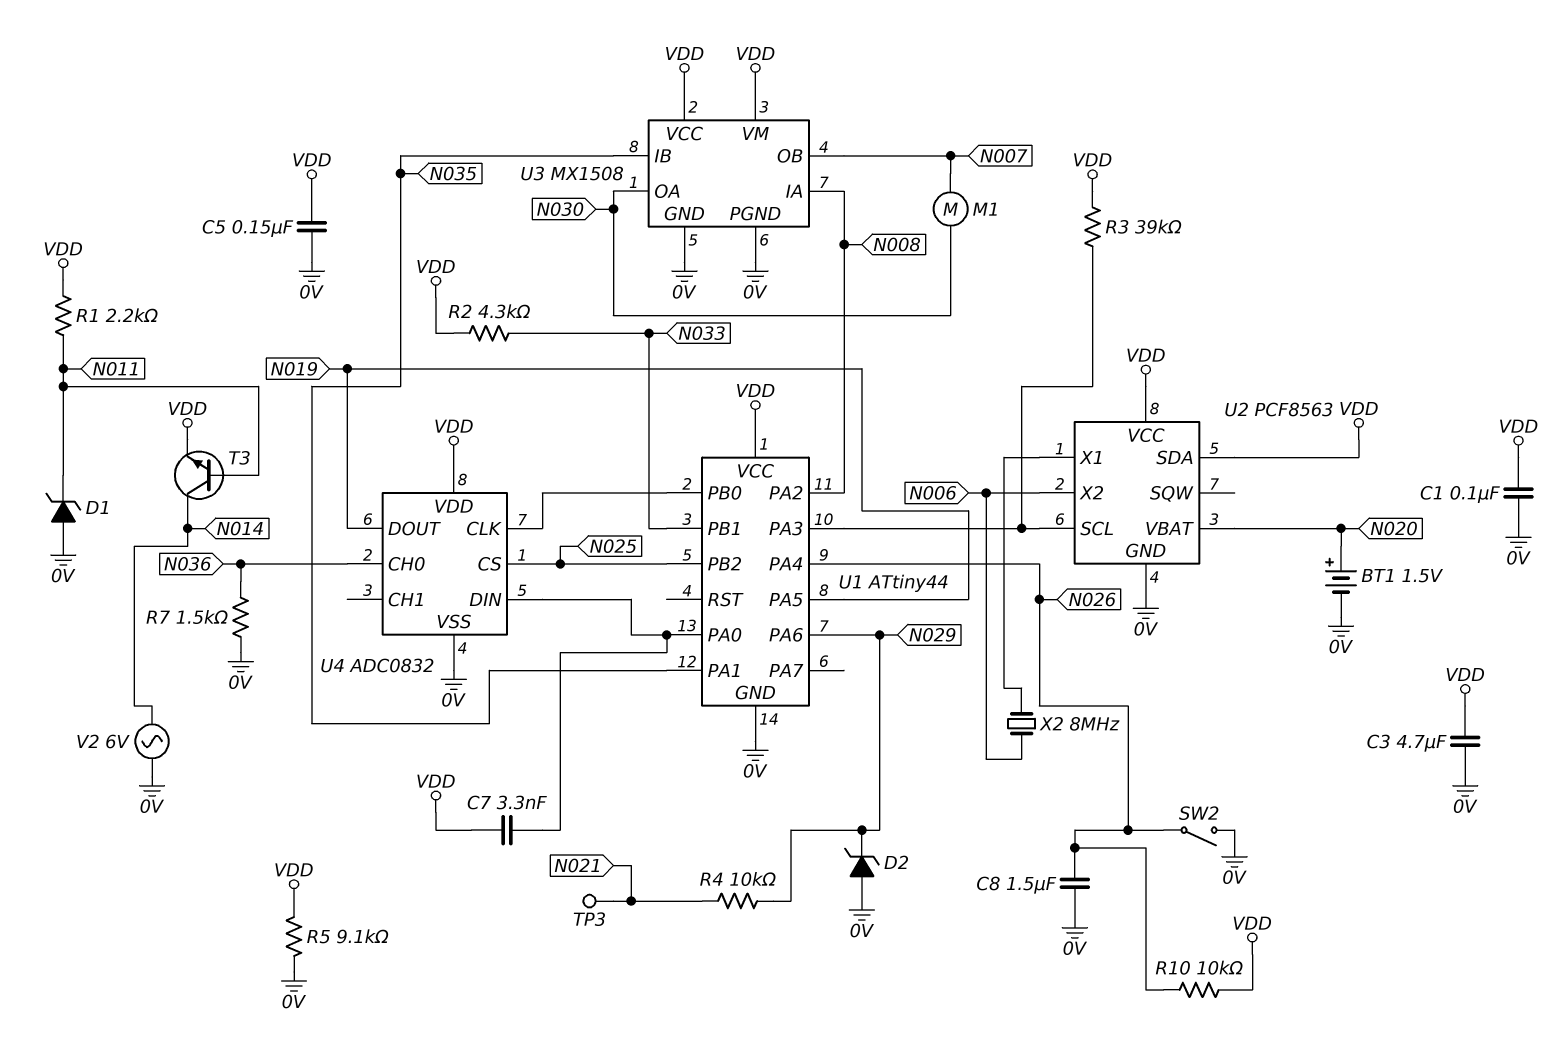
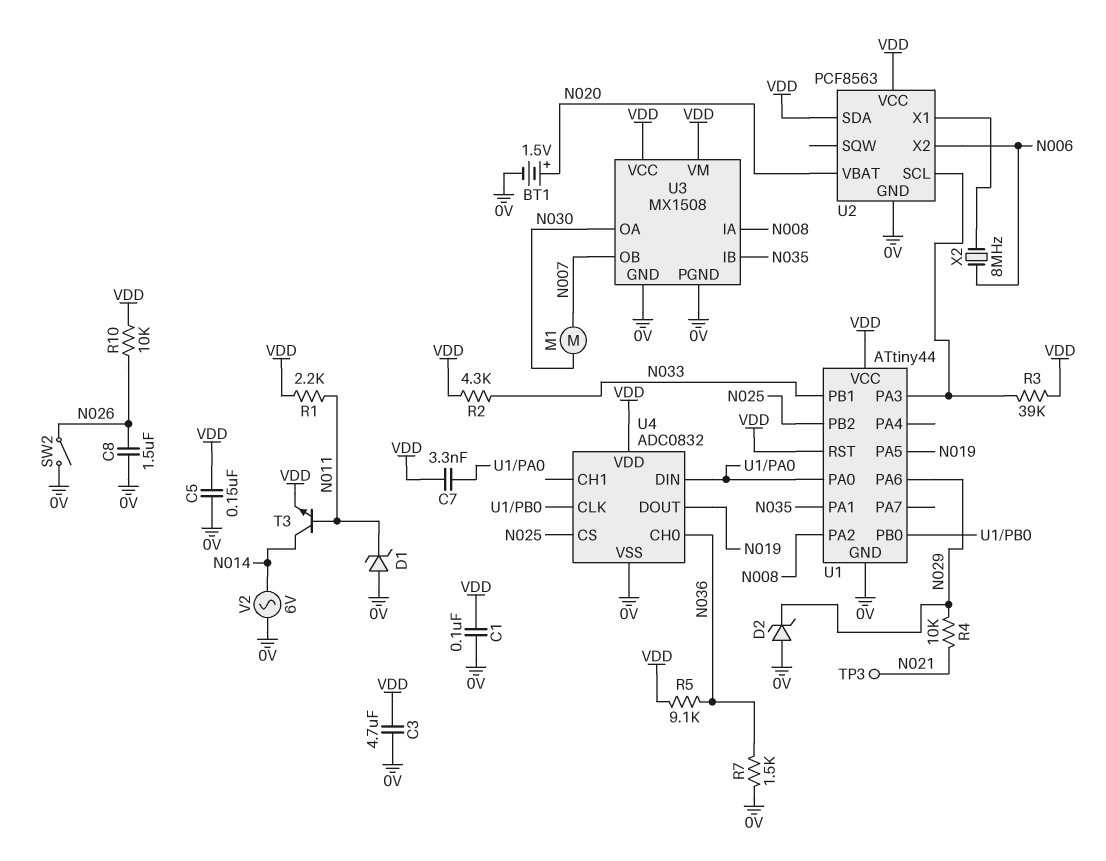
R5: 9.1k (0V, VDD) -> 9.1k (N036, VDD)
U1 pin PA4: N026 -> none
U1 pin RST: none -> VDD

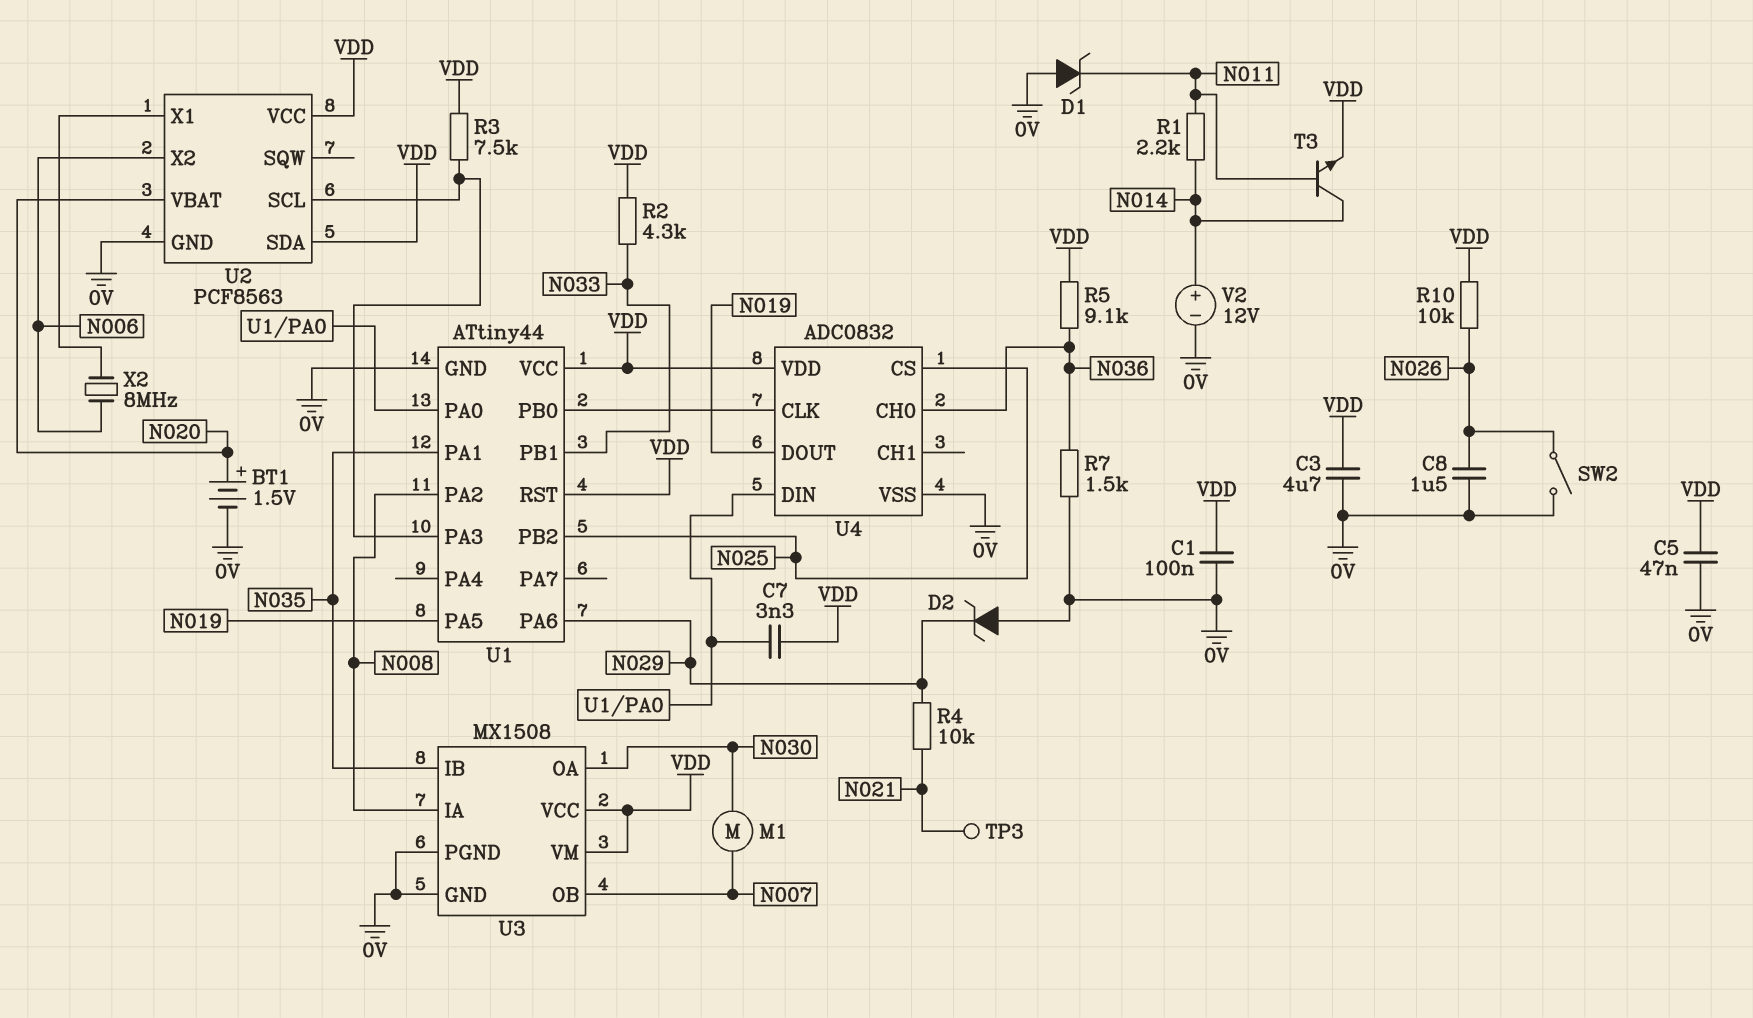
C5: 150nF (0V, VDD) -> 47nF (0V, VDD)
R1: 2.2k (N011, VDD) -> 2.2k (N011, N014)
R3: 39k (U1/PA3, VDD) -> 7.5k (U1/PA3, VDD)
V2: AC 6V (0V, N014) -> 12V (plus N014, minus 0V)

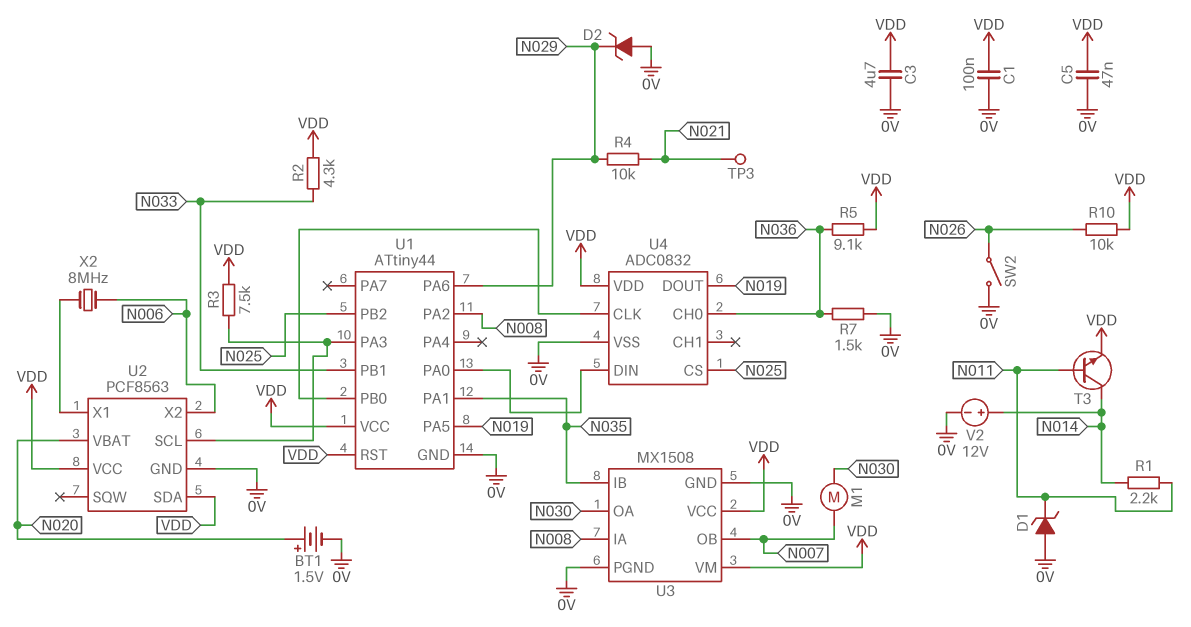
C7: 3.3nF (U1/PA0, VDD) -> none
C8: 1.5uF (0V, N026) -> none

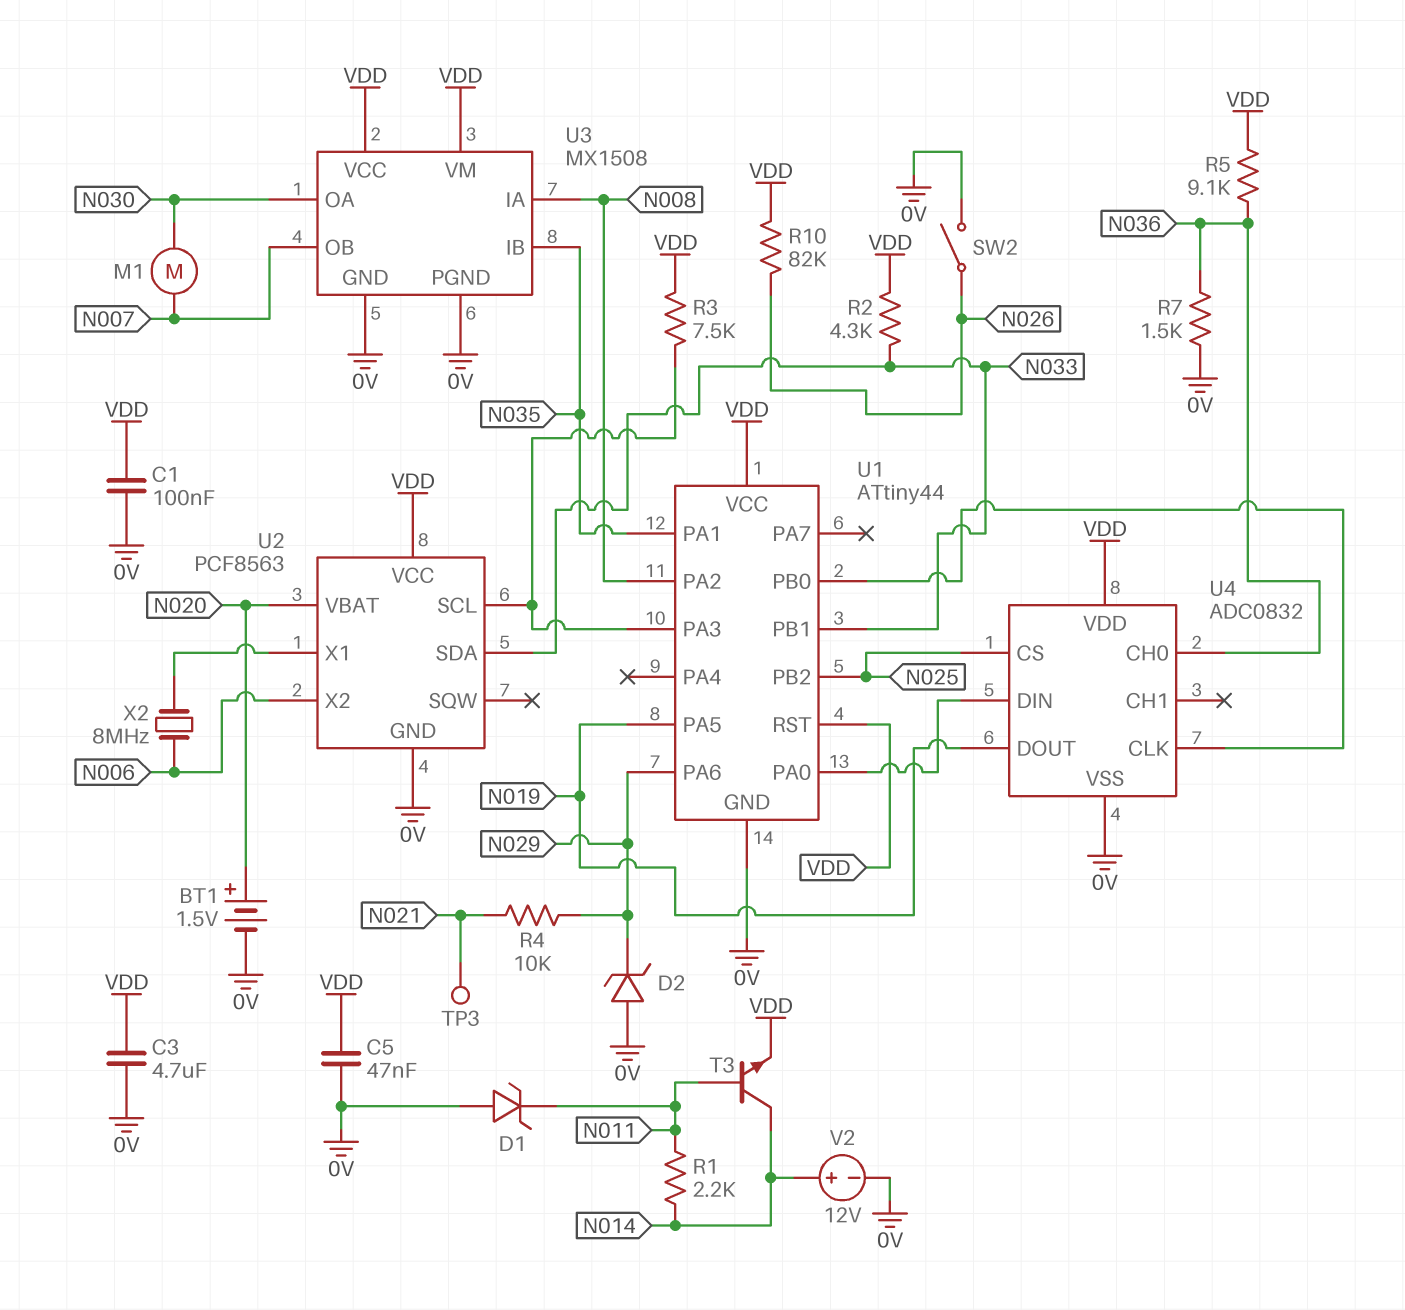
R10: 10k (N026, VDD) -> 82k (N026, VDD)
U2 pin SDA: VDD -> N033

